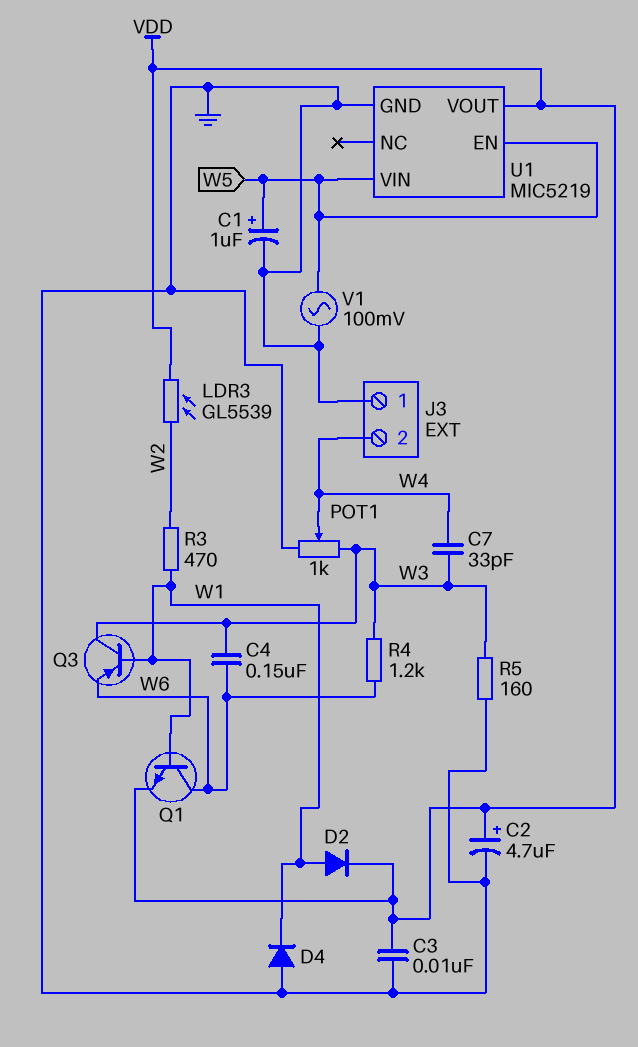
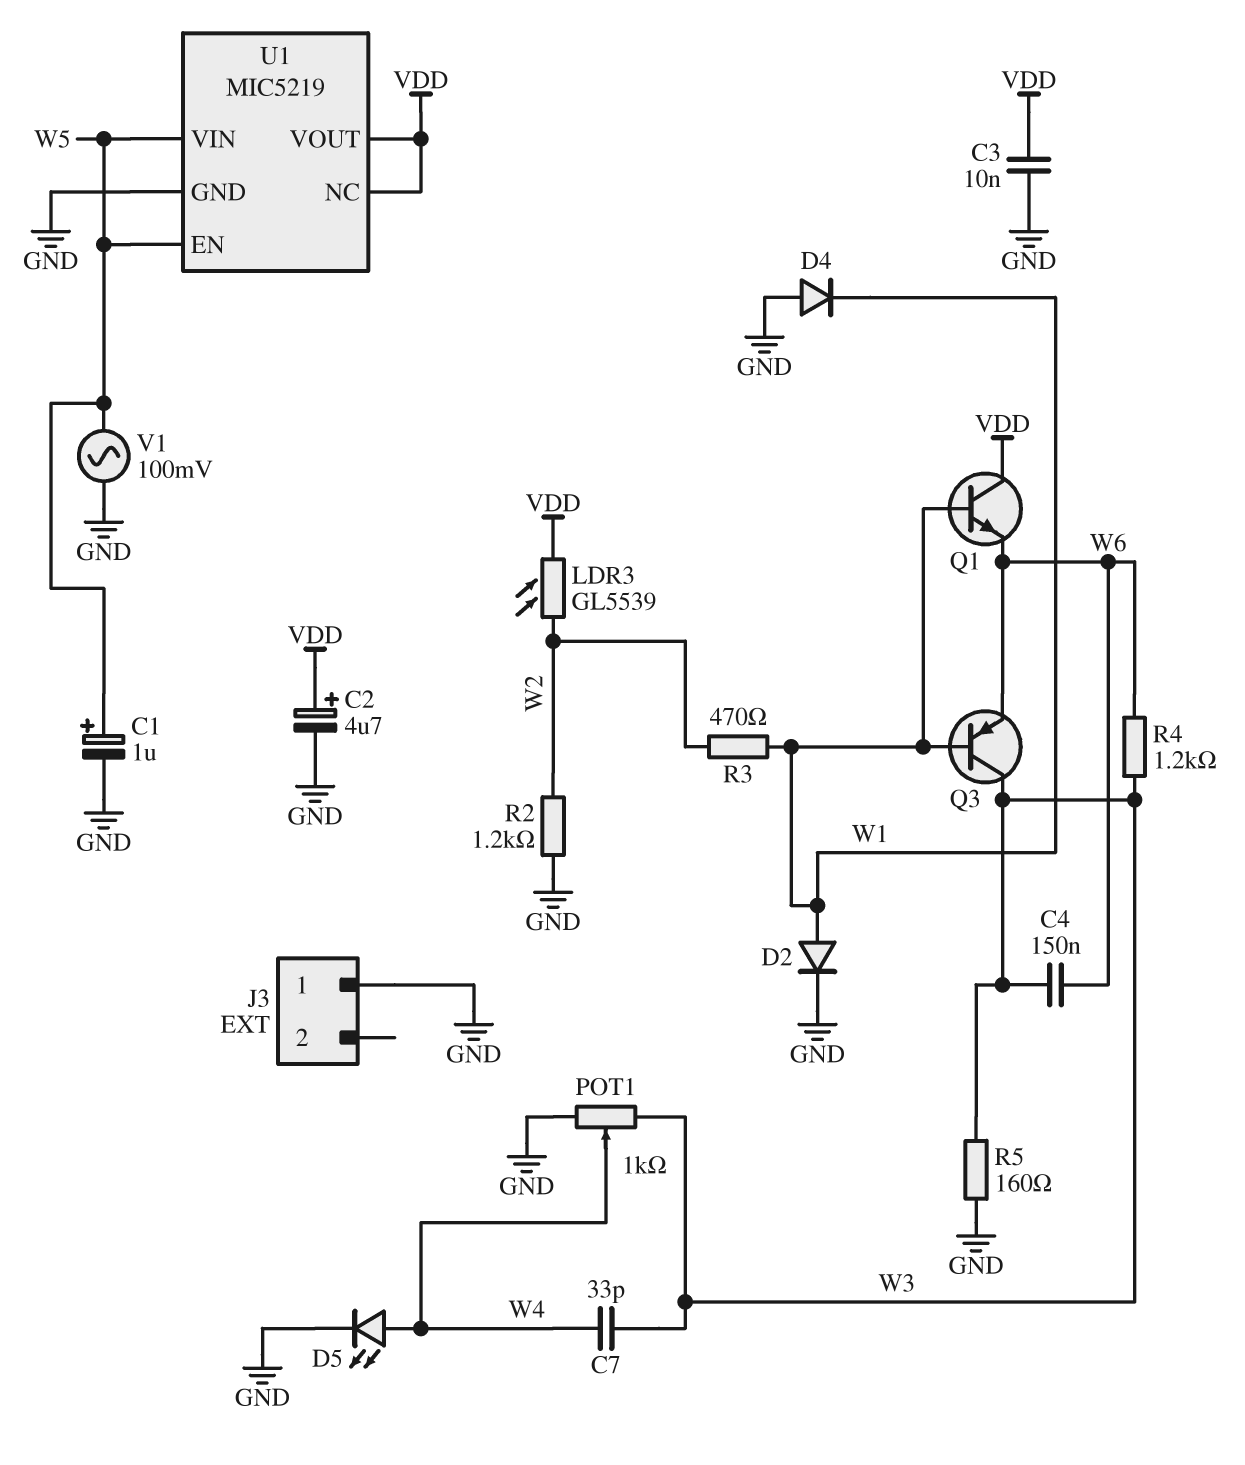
D2: diode (A W1, K VDD) -> diode (A W1, K GND)
D5: none -> LED (A W4, K GND)
J3 pin 2: W4 -> none
Q1: NPN (B W1, C W6, E VDD) -> NPN (B W1, C VDD, E W6)
R2: none -> 1.2k (GND, W2)
U1 pin NC: none -> VDD

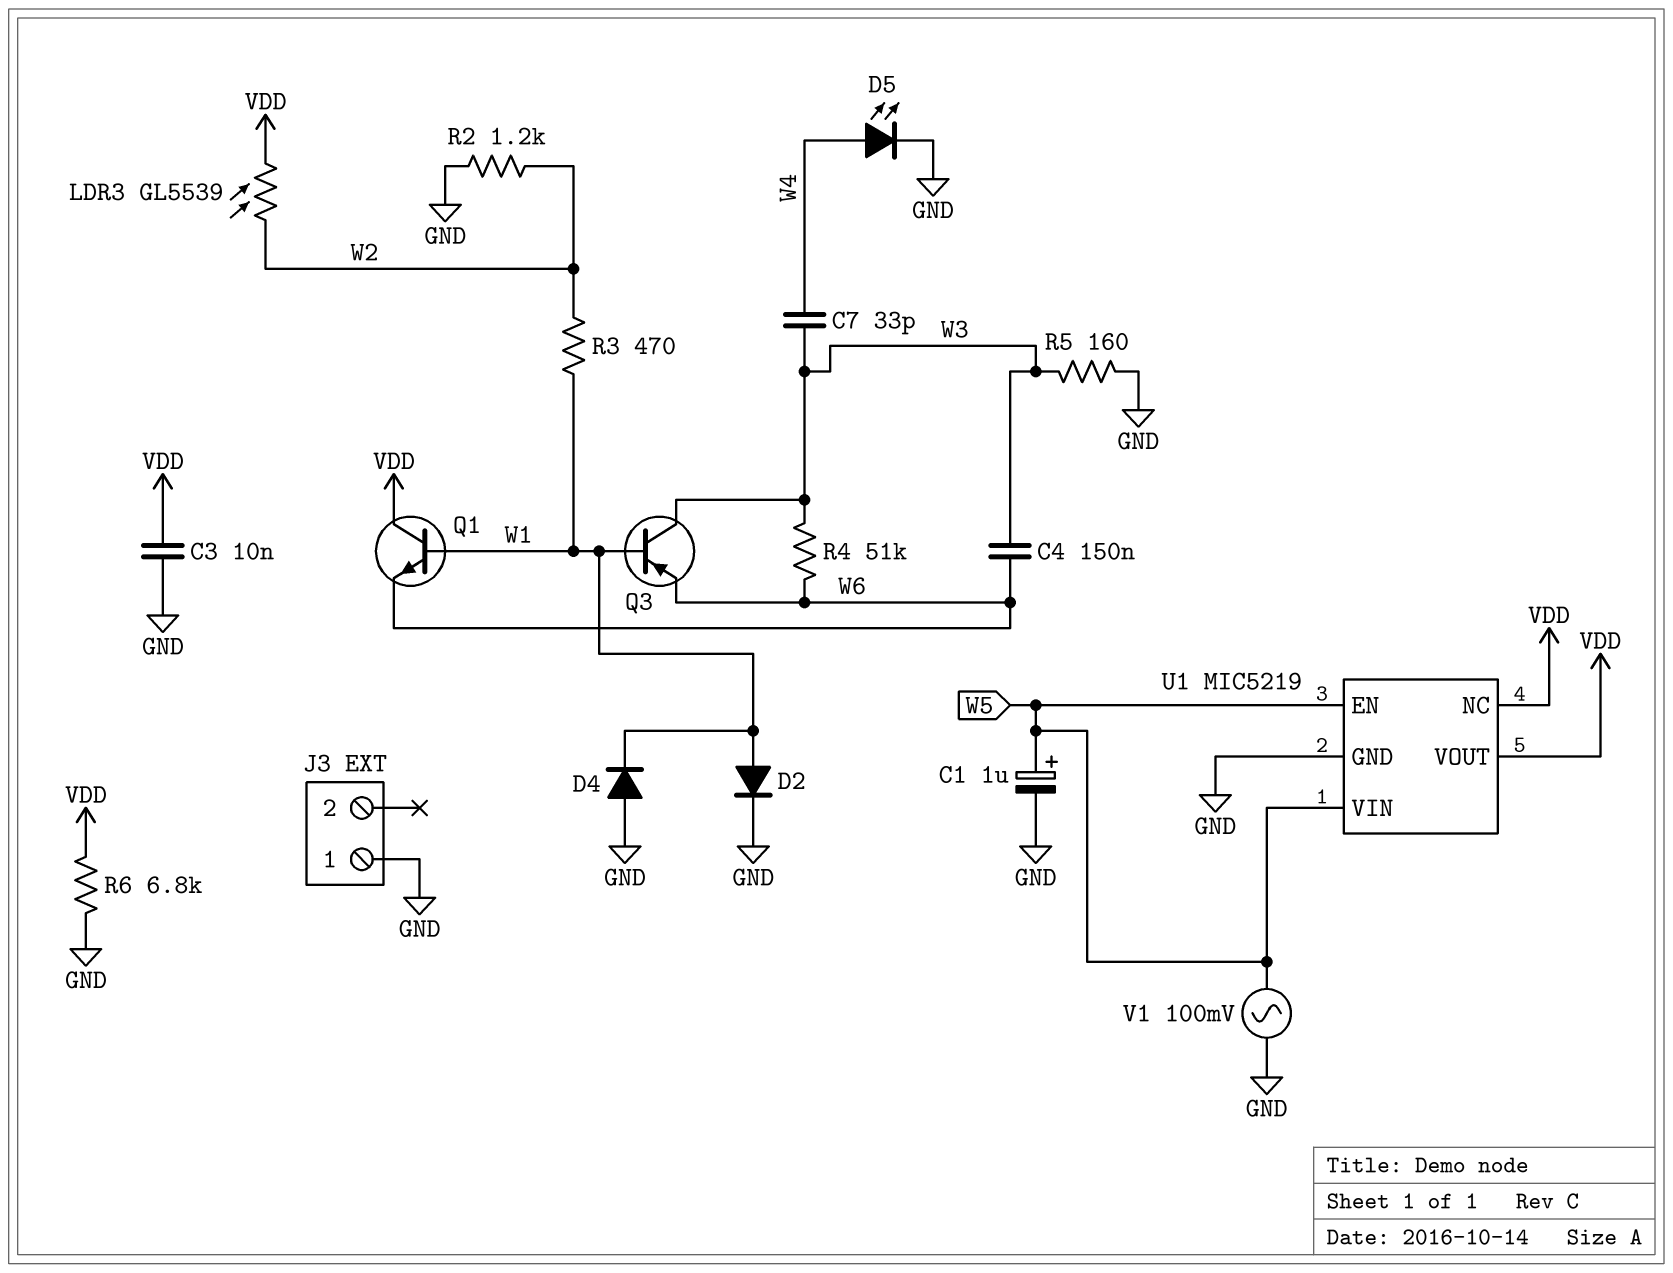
C2: 4.7uF (plus VDD, minus GND) -> none
POT1: 1k (GND, W3, wiper W4) -> none
R4: 1.2k (W3, W6) -> 51k (W3, W6)
R6: none -> 6.8k (GND, VDD)

